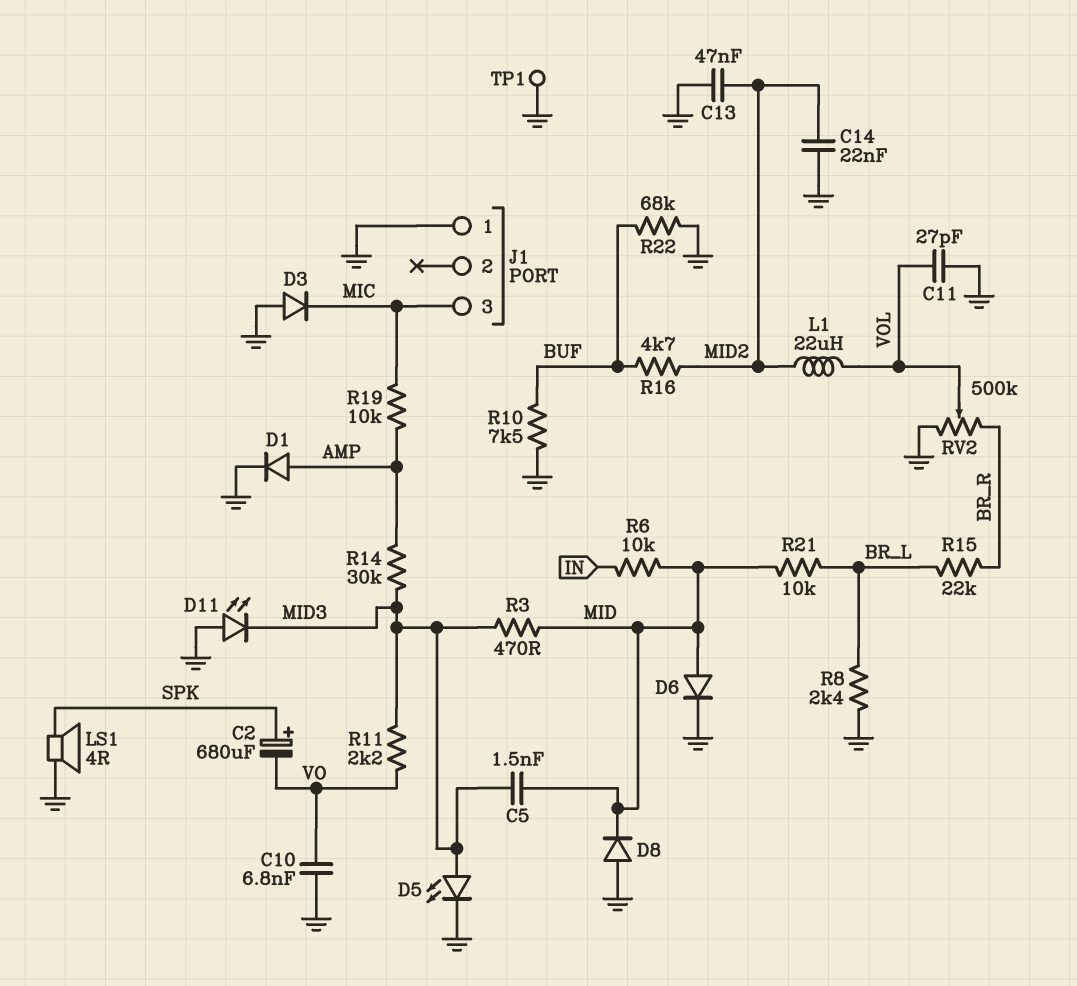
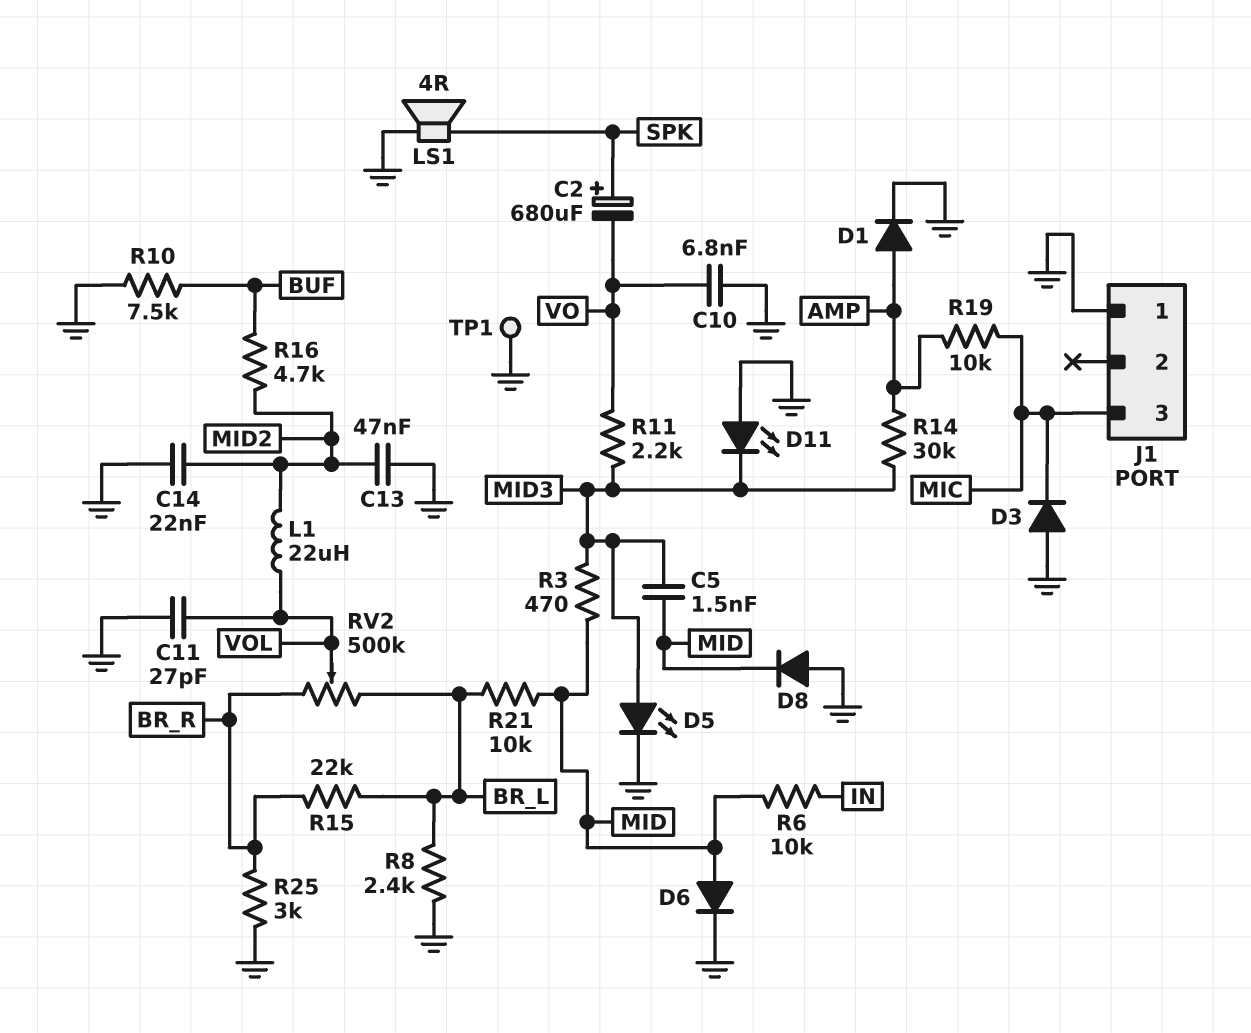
R22: 68k (BUF, GND) -> none
R25: none -> 3k (BR_R, GND)
RV2: 500k (BR_R, GND, wiper VOL) -> 500k (BR_L, BR_R, wiper VOL)

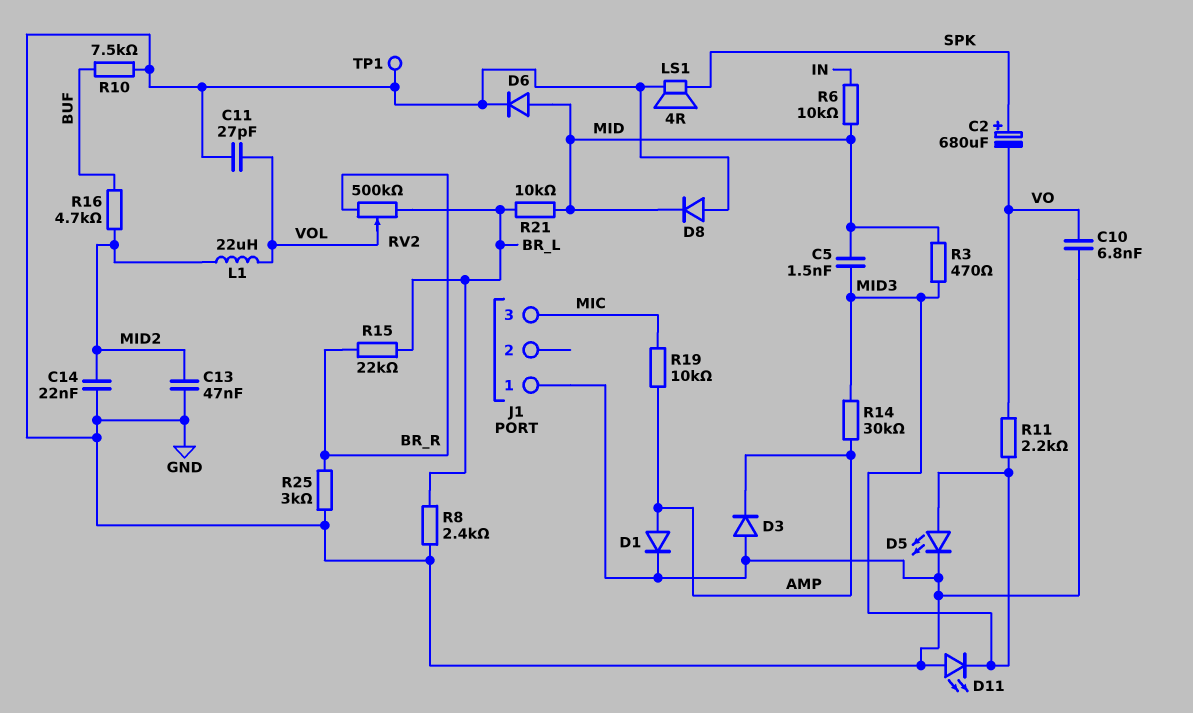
D3: diode (A GND, K MIC) -> diode (A GND, K AMP)

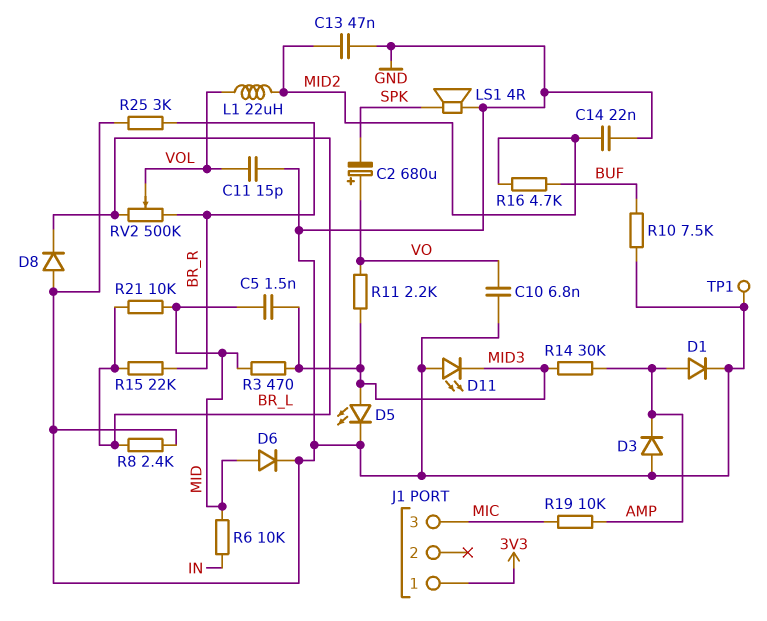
C2: 680uF (plus SPK, minus VO) -> 680uF (plus VO, minus SPK)
C11: 27pF (GND, VOL) -> 15pF (GND, VOL)
D8: diode (A GND, K MID) -> diode (A GND, K BR_L)
J1 pin 1: GND -> 3V3

